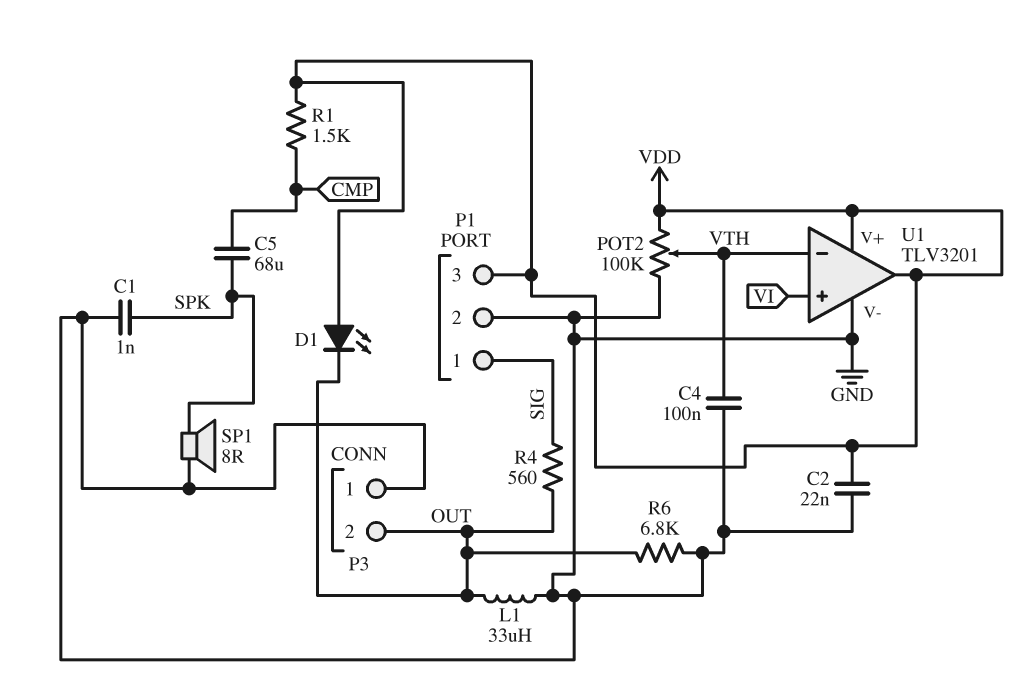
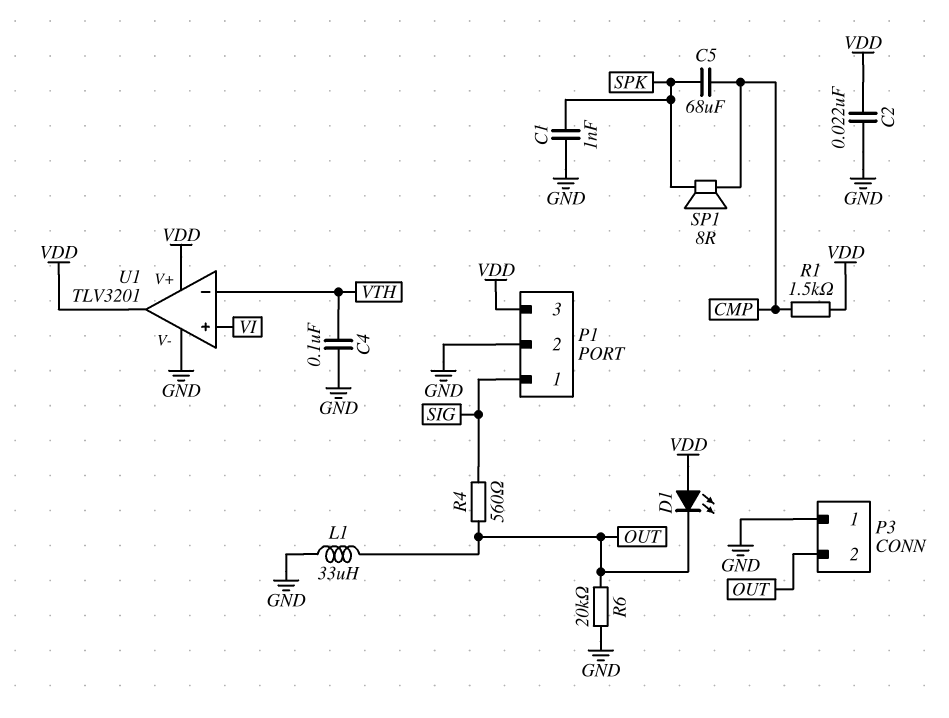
POT2: 100k (GND, VDD, wiper VTH) -> none
R6: 6.8k (GND, OUT) -> 20k (GND, OUT)
SP1: speaker 8R (GND, SPK) -> speaker 8R (CMP, SPK)

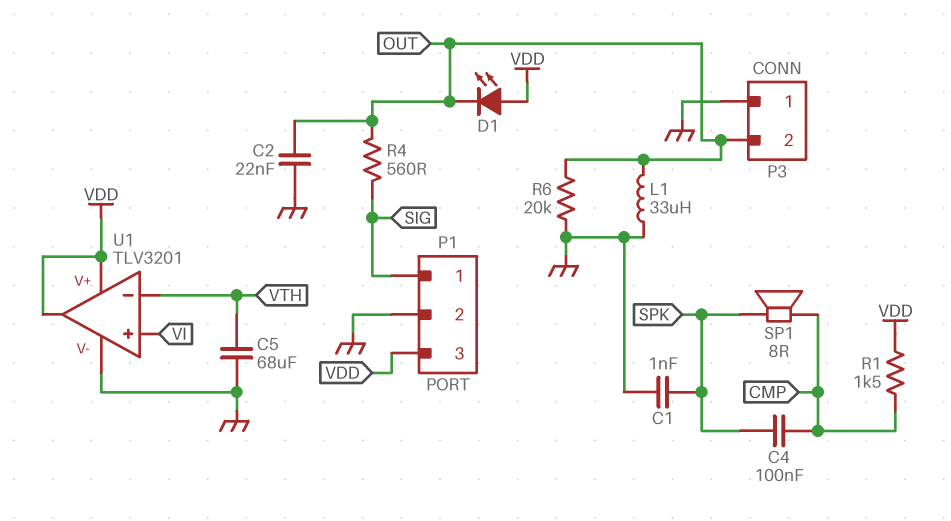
C2: 22nF (GND, VDD) -> 22nF (GND, OUT)
C4: 100nF (GND, VTH) -> 100nF (CMP, SPK)
C5: 68uF (CMP, SPK) -> 68uF (GND, VTH)

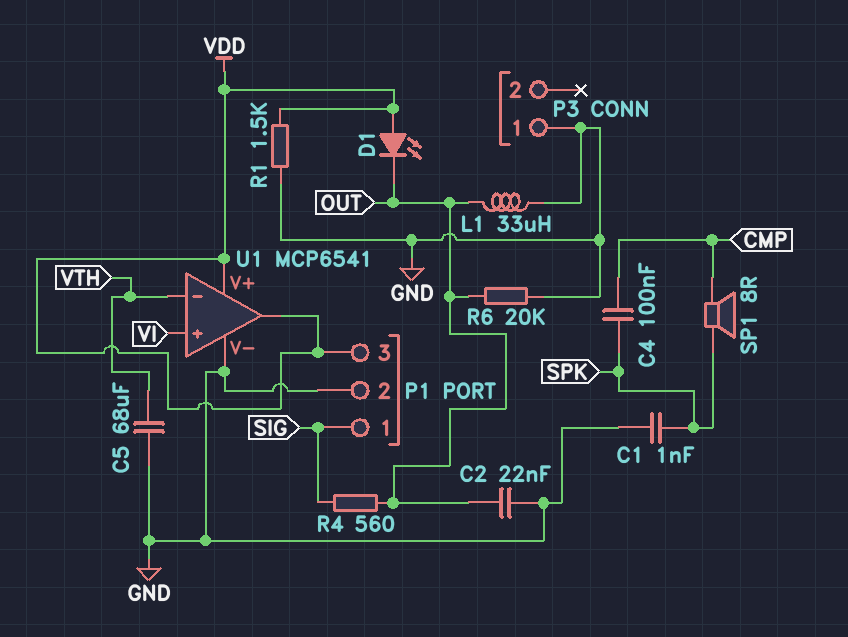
P3 pin 2: OUT -> none
R1: 1.5k (CMP, VDD) -> 1.5k (GND, VDD)
U1: TLV3201 -> MCP6541

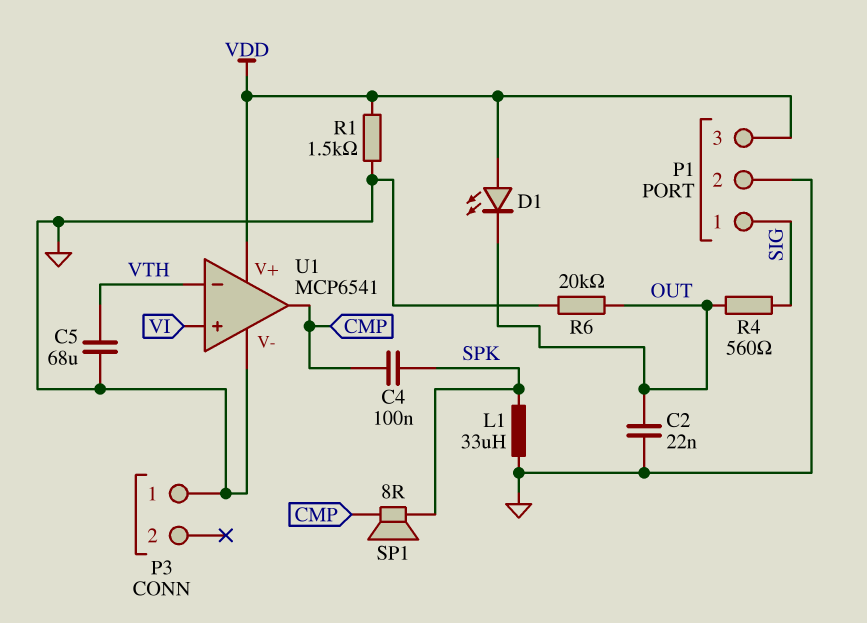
C1: 1nF (GND, SPK) -> none
L1: 33uH (GND, OUT) -> 33uH (GND, SPK)
U1 pin out: VDD -> CMP

